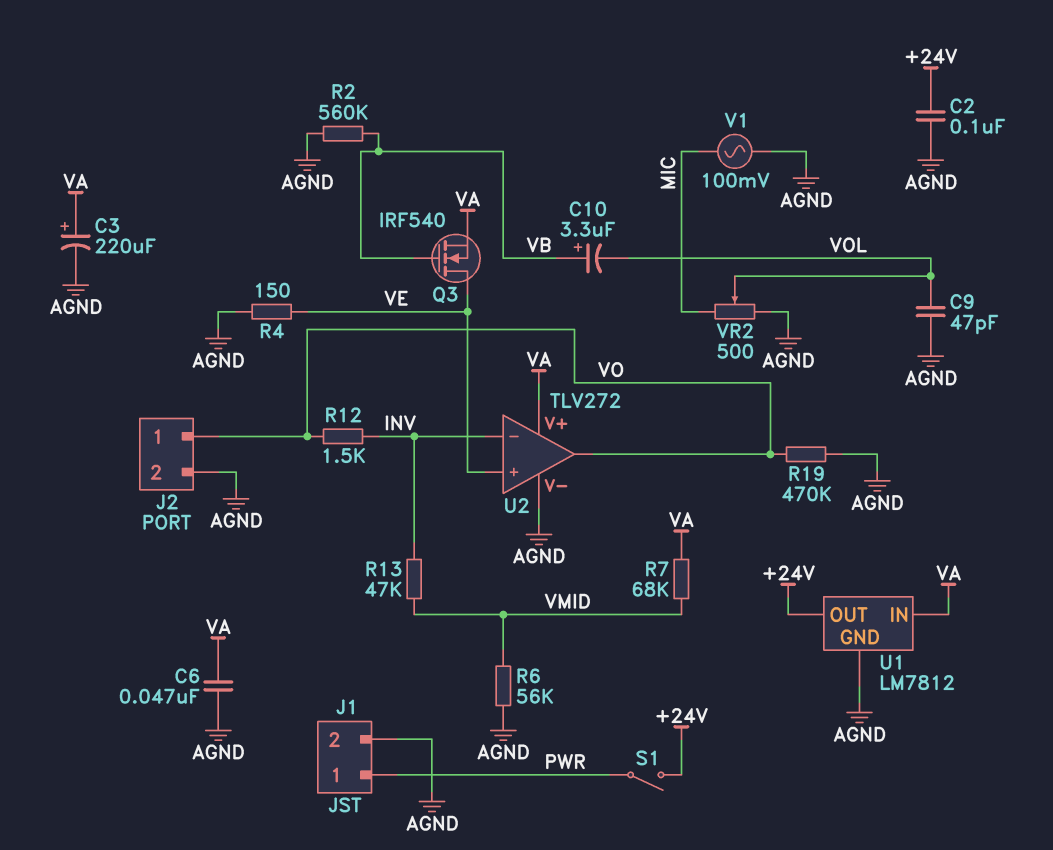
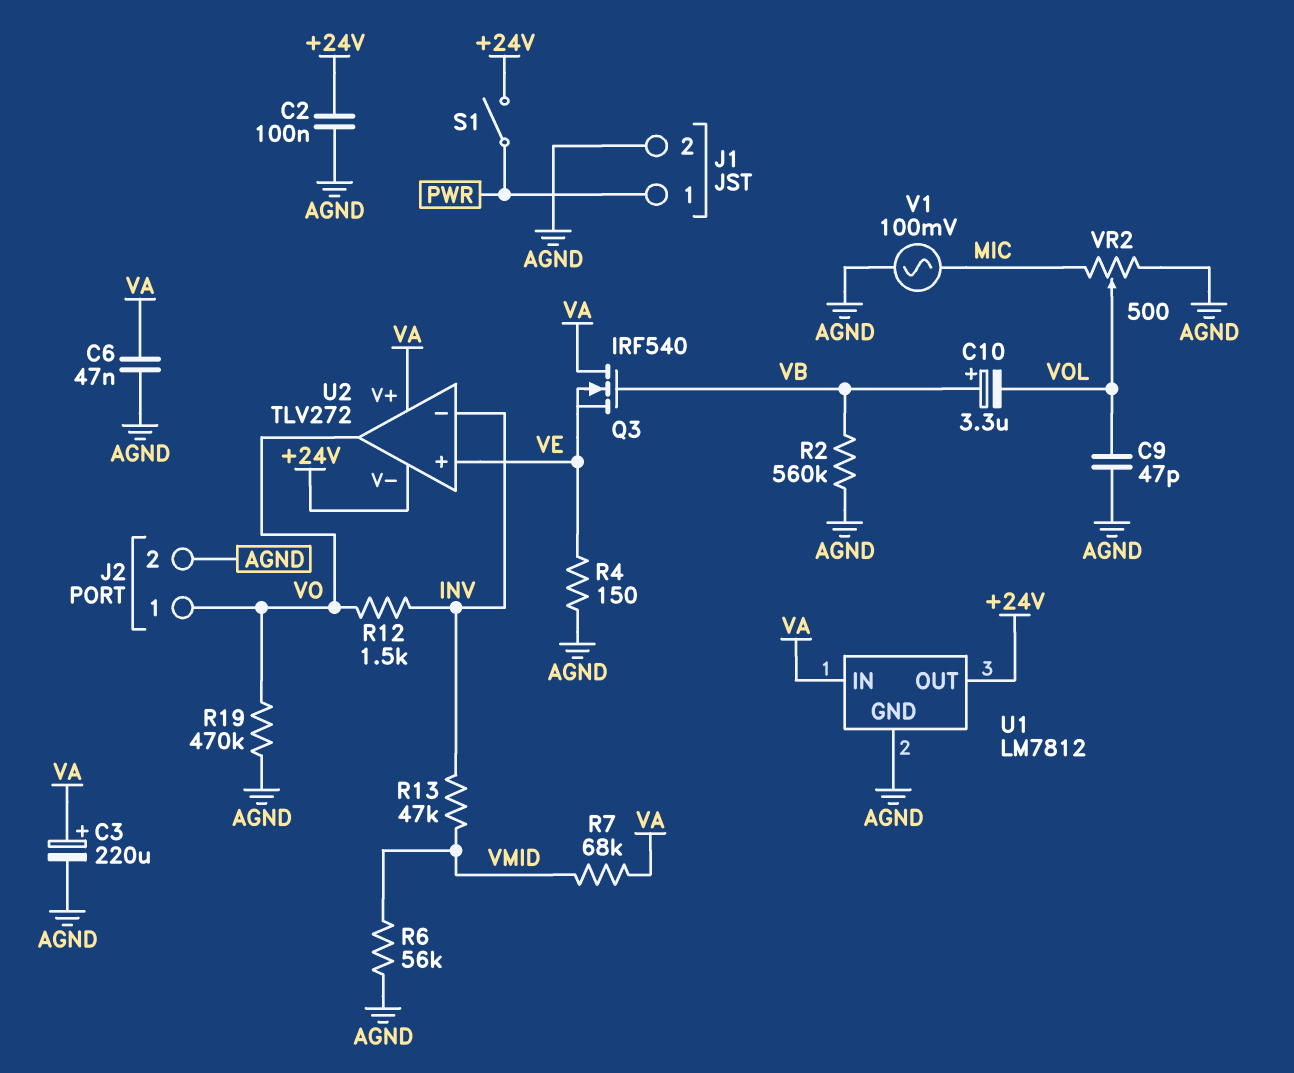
Q3: NMOS IRF540 (G VB, D VE, S VA) -> NMOS IRF540 (G VB, D VA, S VE)
U2 pin V-: AGND -> +24V

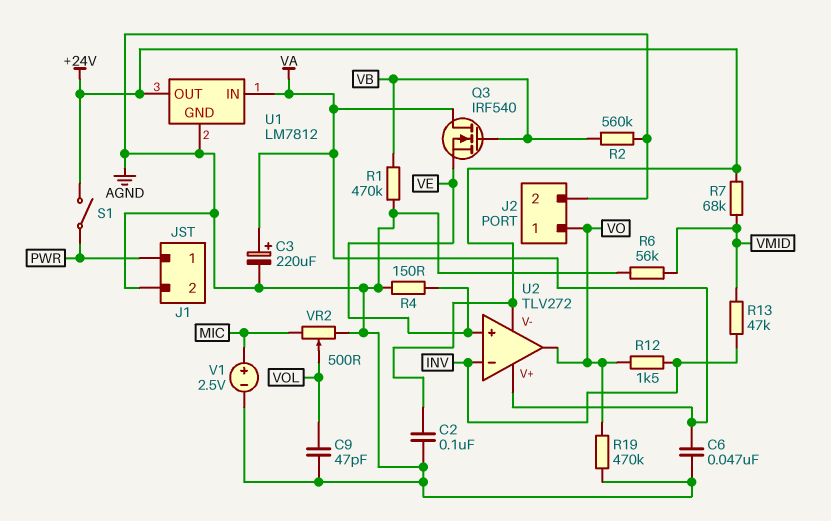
C10: 3.3uF (plus VB, minus VOL) -> none
R1: none -> 470k (AGND, VB)
R7: 68k (VA, VMID) -> 68k (+24V, VMID)
V1: AC 100mV (AGND, MIC) -> 2.5V (plus MIC, minus AGND)

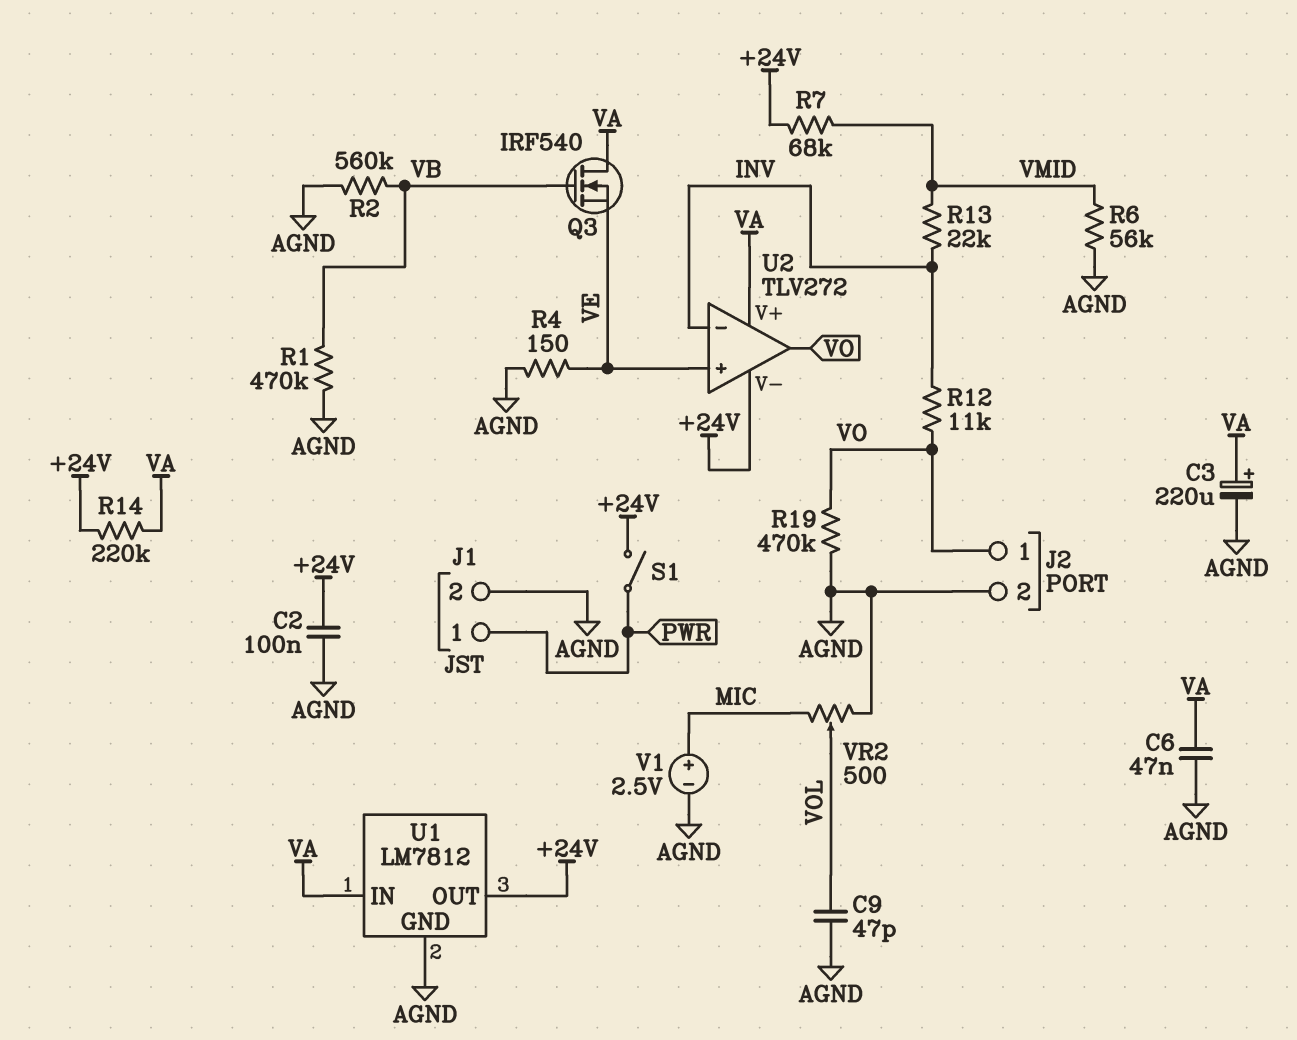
R12: 1.5k (INV, VO) -> 11k (INV, VO)
R13: 47k (INV, VMID) -> 22k (INV, VMID)
R14: none -> 220k (+24V, VA)

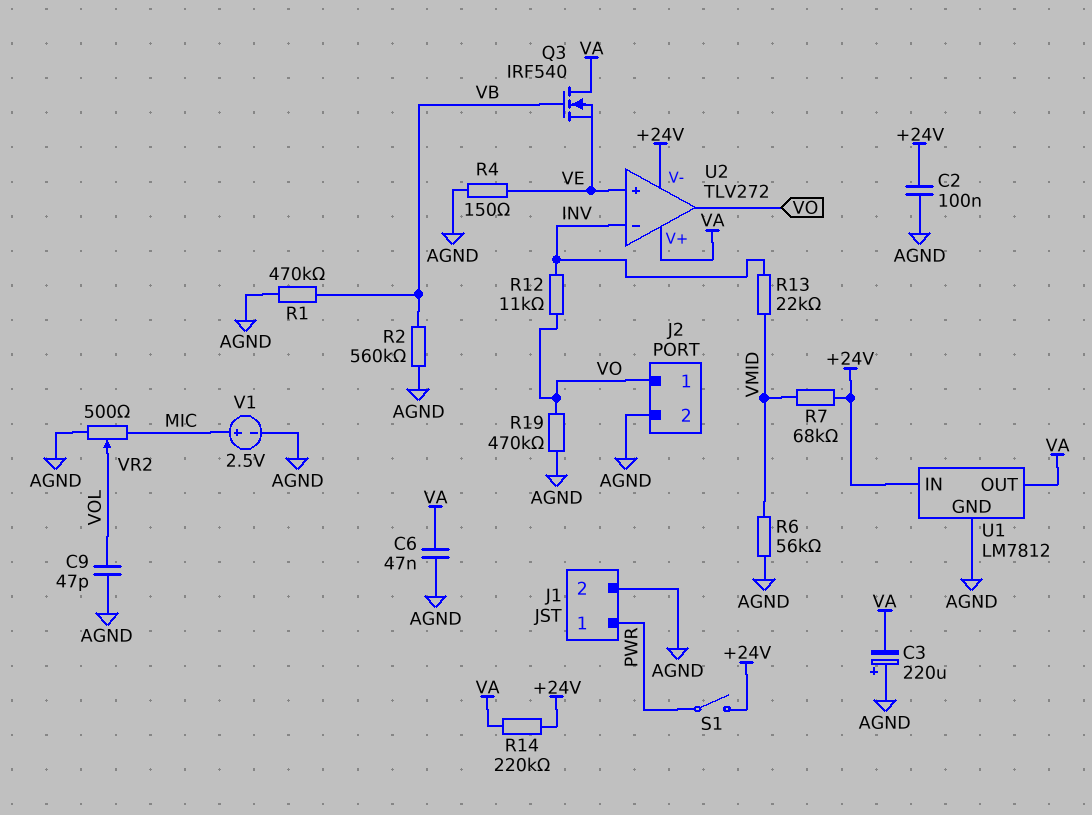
C3: 220uF (plus VA, minus AGND) -> 220uF (plus AGND, minus VA)
U1 pin IN: VA -> +24V
U1 pin OUT: +24V -> VA

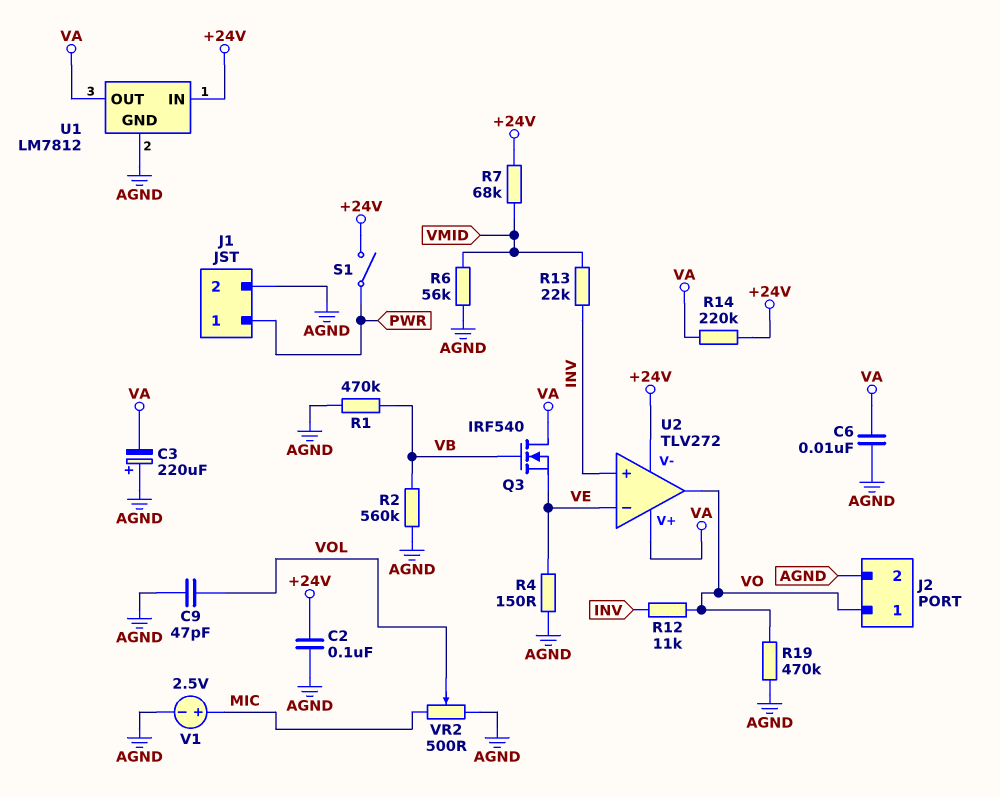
C6: 47nF (AGND, VA) -> 10nF (AGND, VA)
U2 pin in+: VE -> INV
U2 pin in-: INV -> VE

